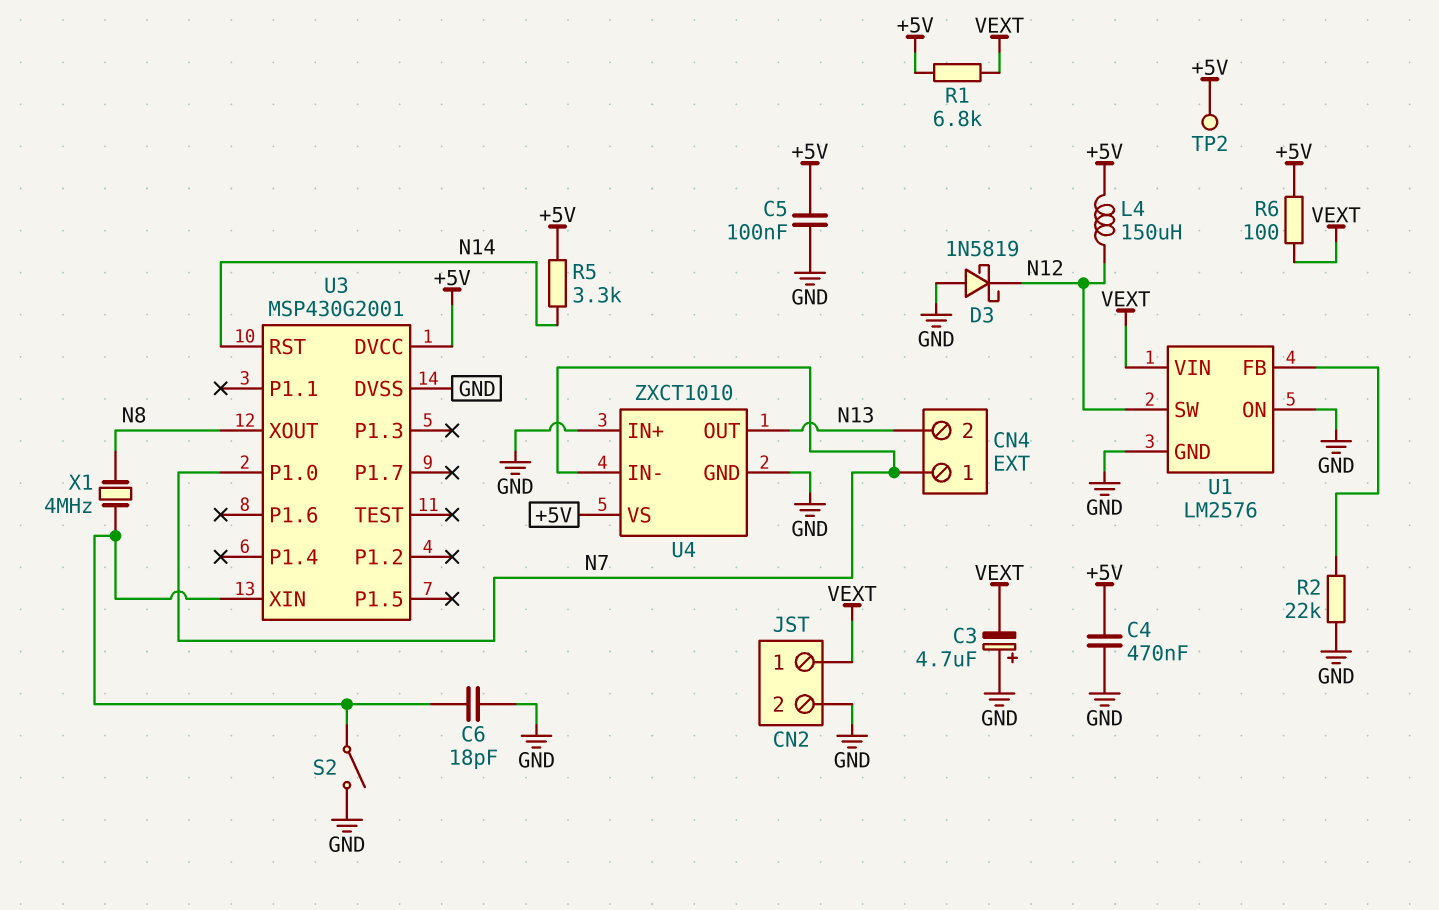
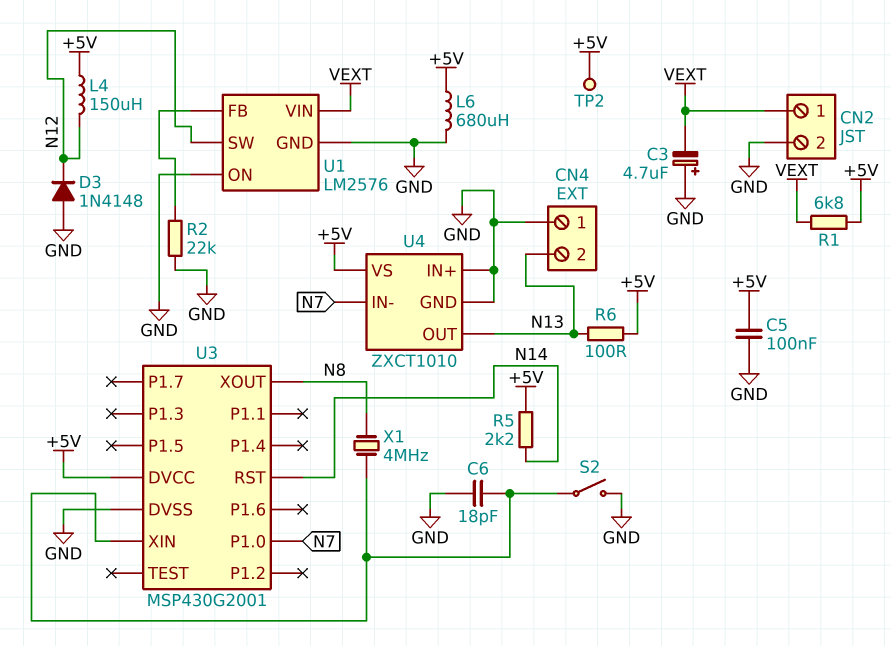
C4: 470nF (+5V, GND) -> none
CN4 pin 1: N7 -> GND
D3: schottky 1N5819 (A GND, K N12) -> diode 1N4148 (A GND, K N12)
L6: none -> 680uH (+5V, GND)
R5: 3.3k (+5V, N14) -> 2.2k (+5V, N14)
R6: 100 (+5V, VEXT) -> 100 (+5V, N13)

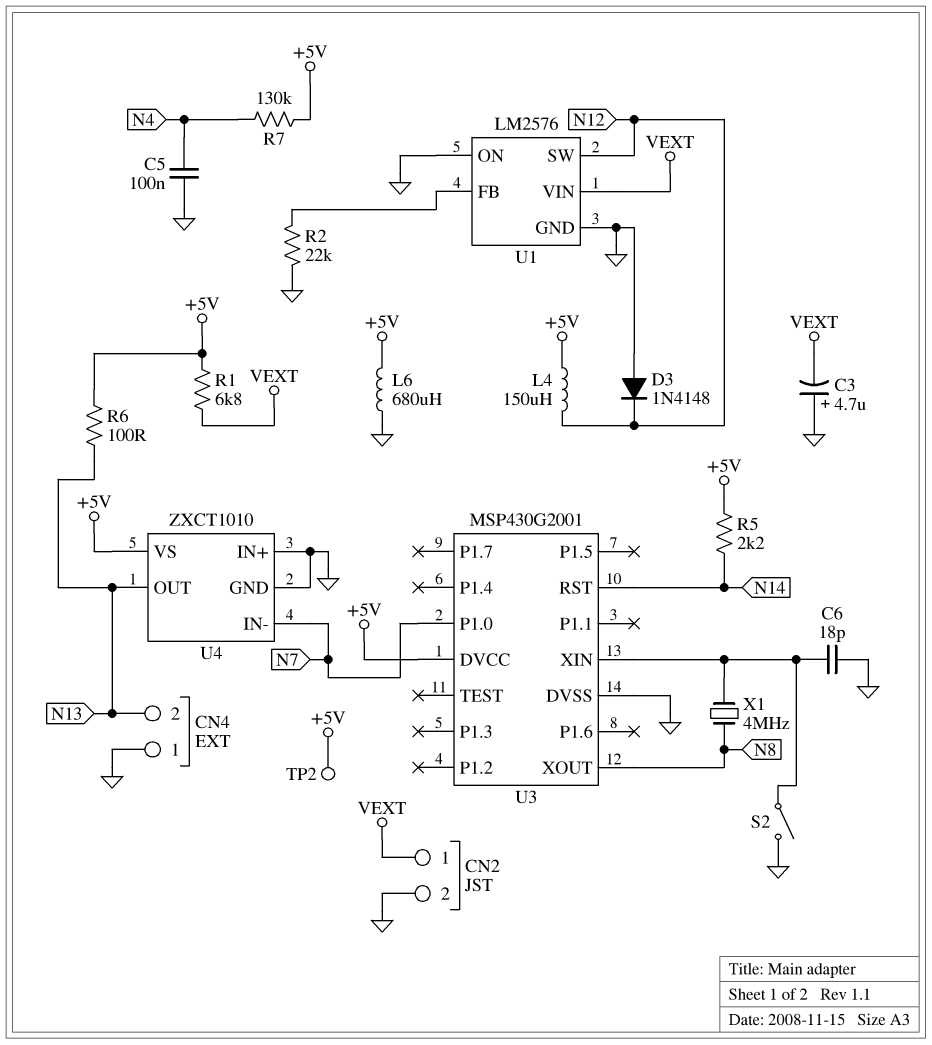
C5: 100nF (+5V, GND) -> 100nF (GND, N4)
R7: none -> 130k (+5V, N4)

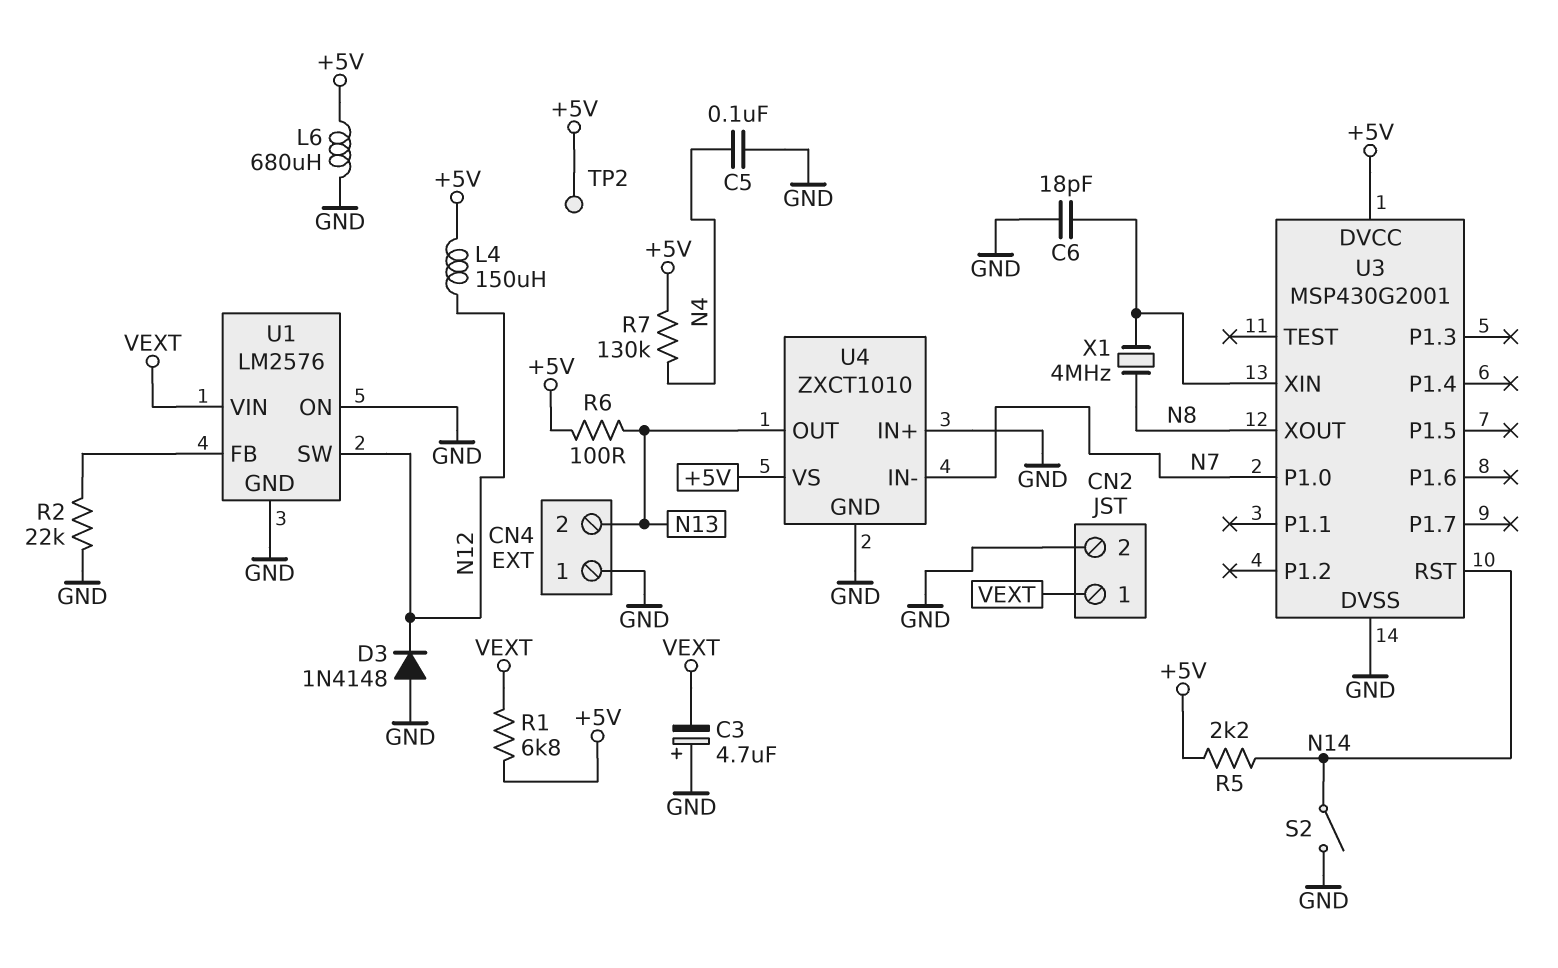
S2: switch (GND, U3/XIN) -> switch (GND, N14)

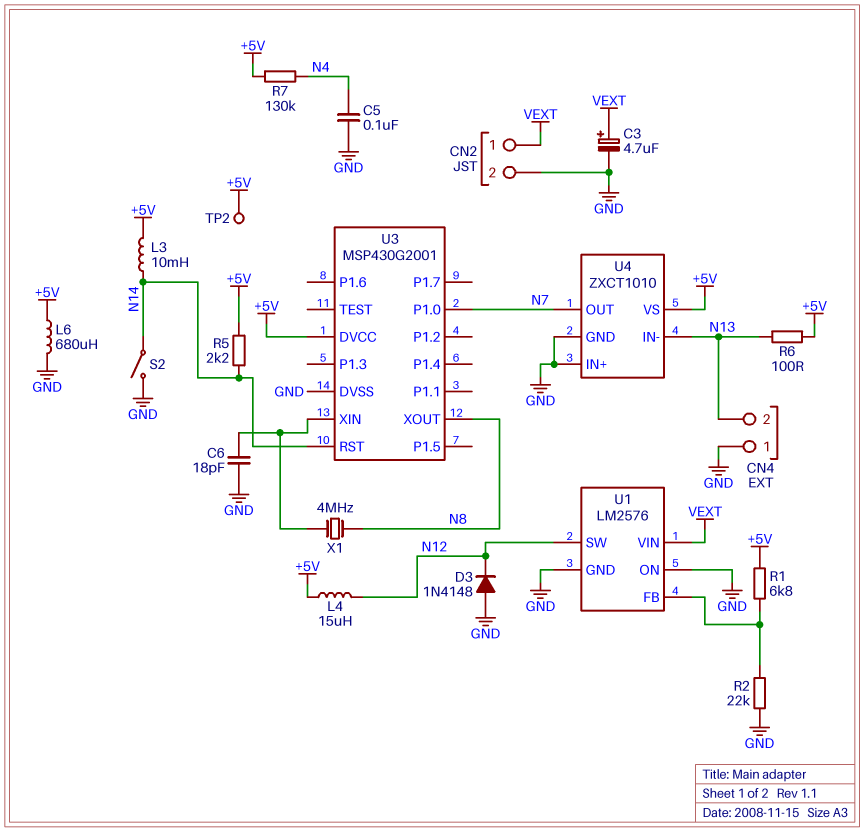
C3: 4.7uF (plus GND, minus VEXT) -> 4.7uF (plus VEXT, minus GND)
L3: none -> 10mH (+5V, N14)
L4: 150uH (+5V, N12) -> 15uH (+5V, N12)
R1: 6.8k (+5V, VEXT) -> 6.8k (+5V, U1/FB)
U4 pin IN-: N7 -> N13
U4 pin OUT: N13 -> N7

